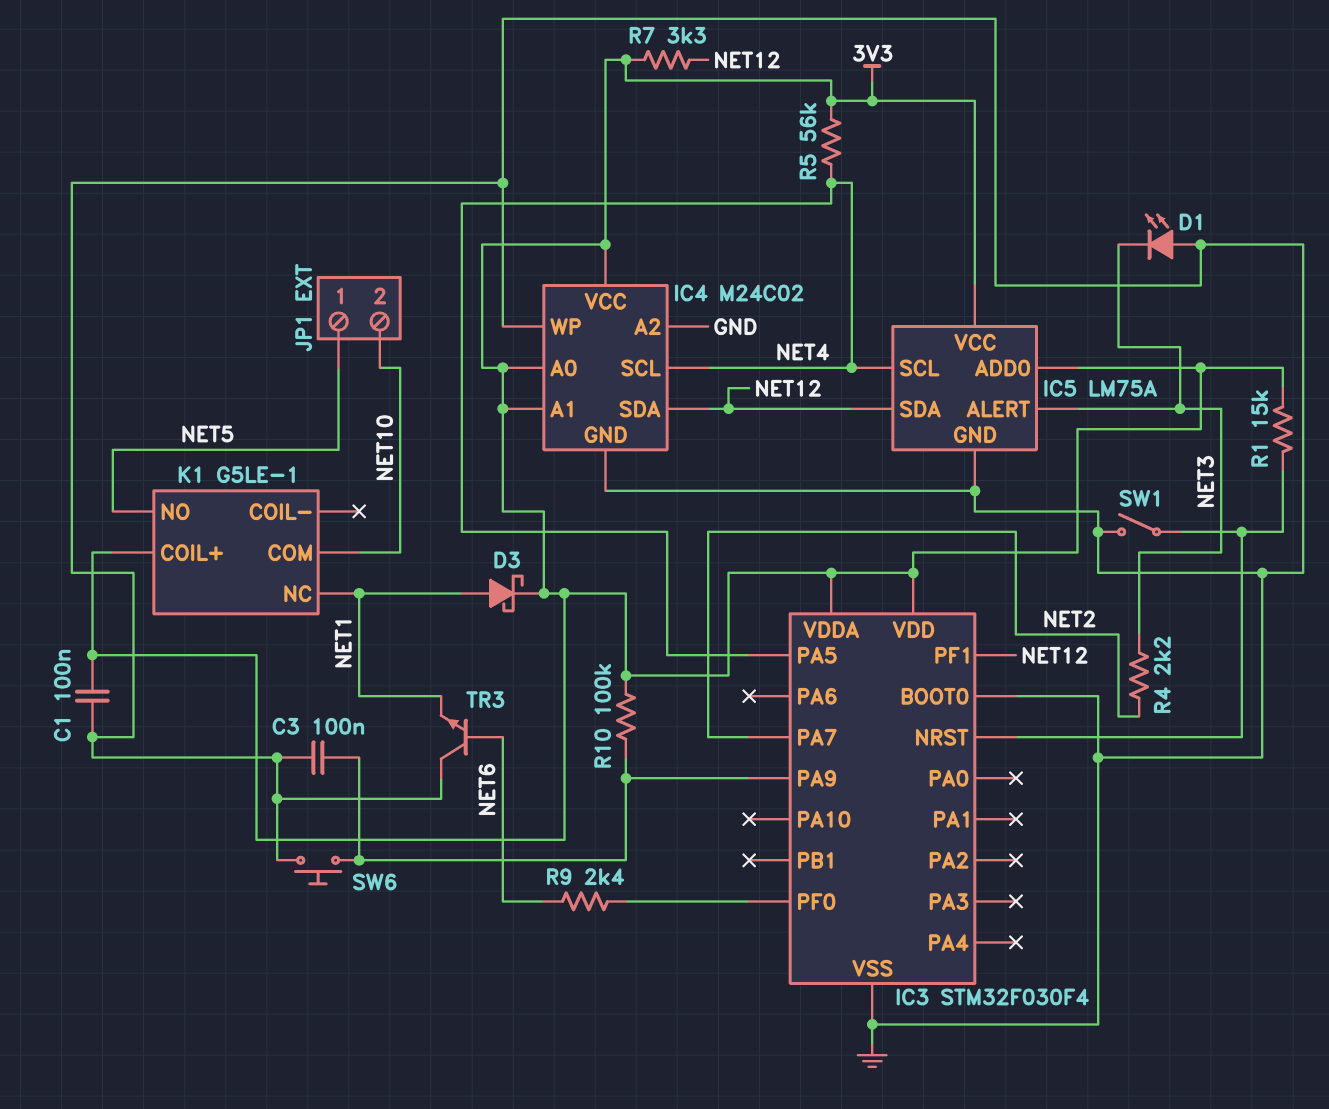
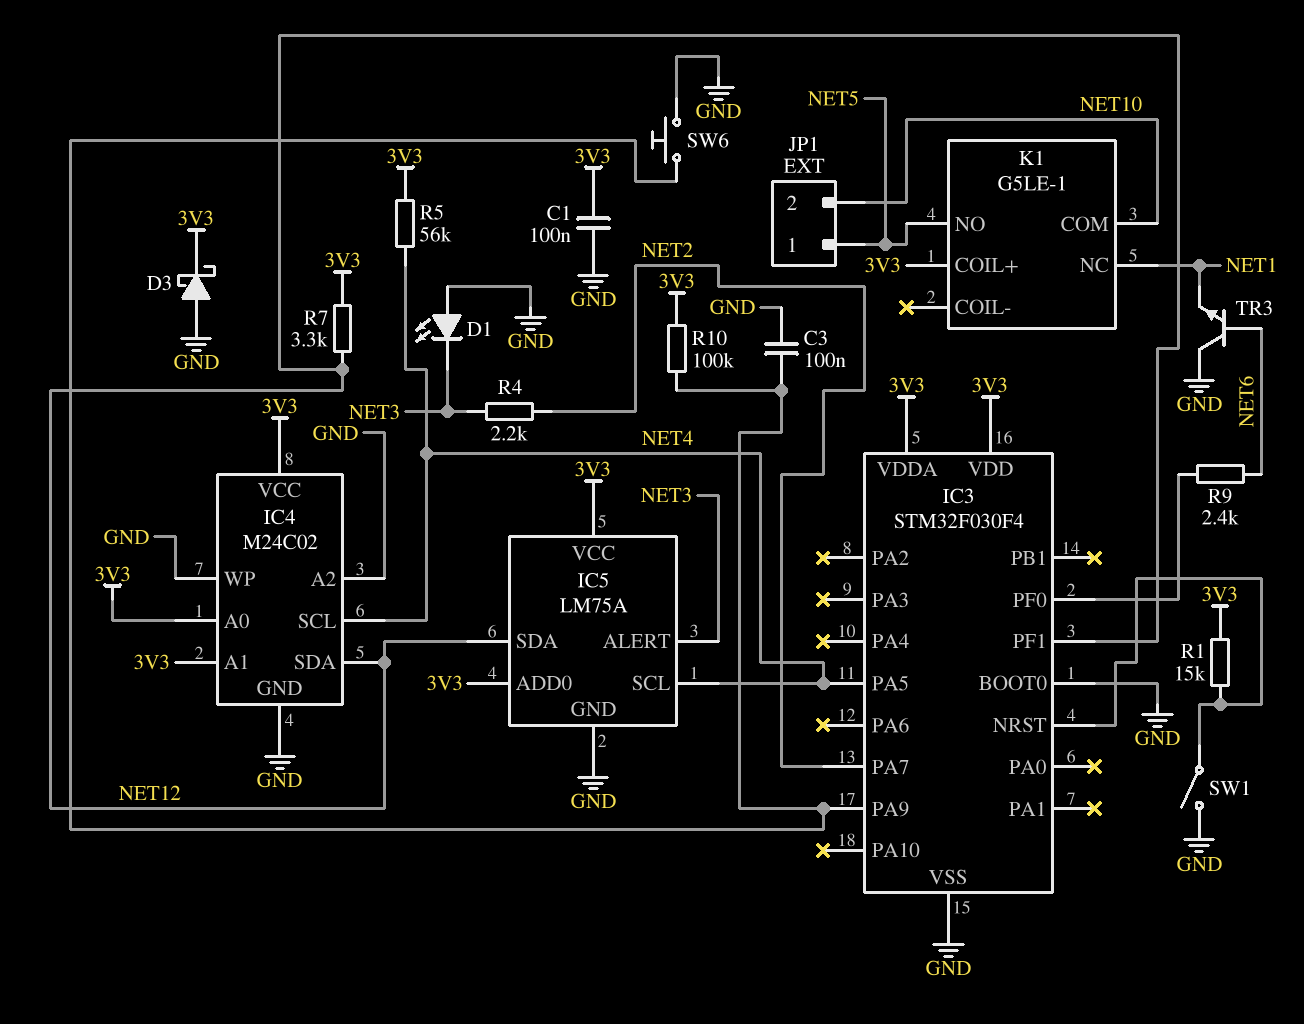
D3: schottky (A NET1, K 3V3) -> schottky (A GND, K 3V3)

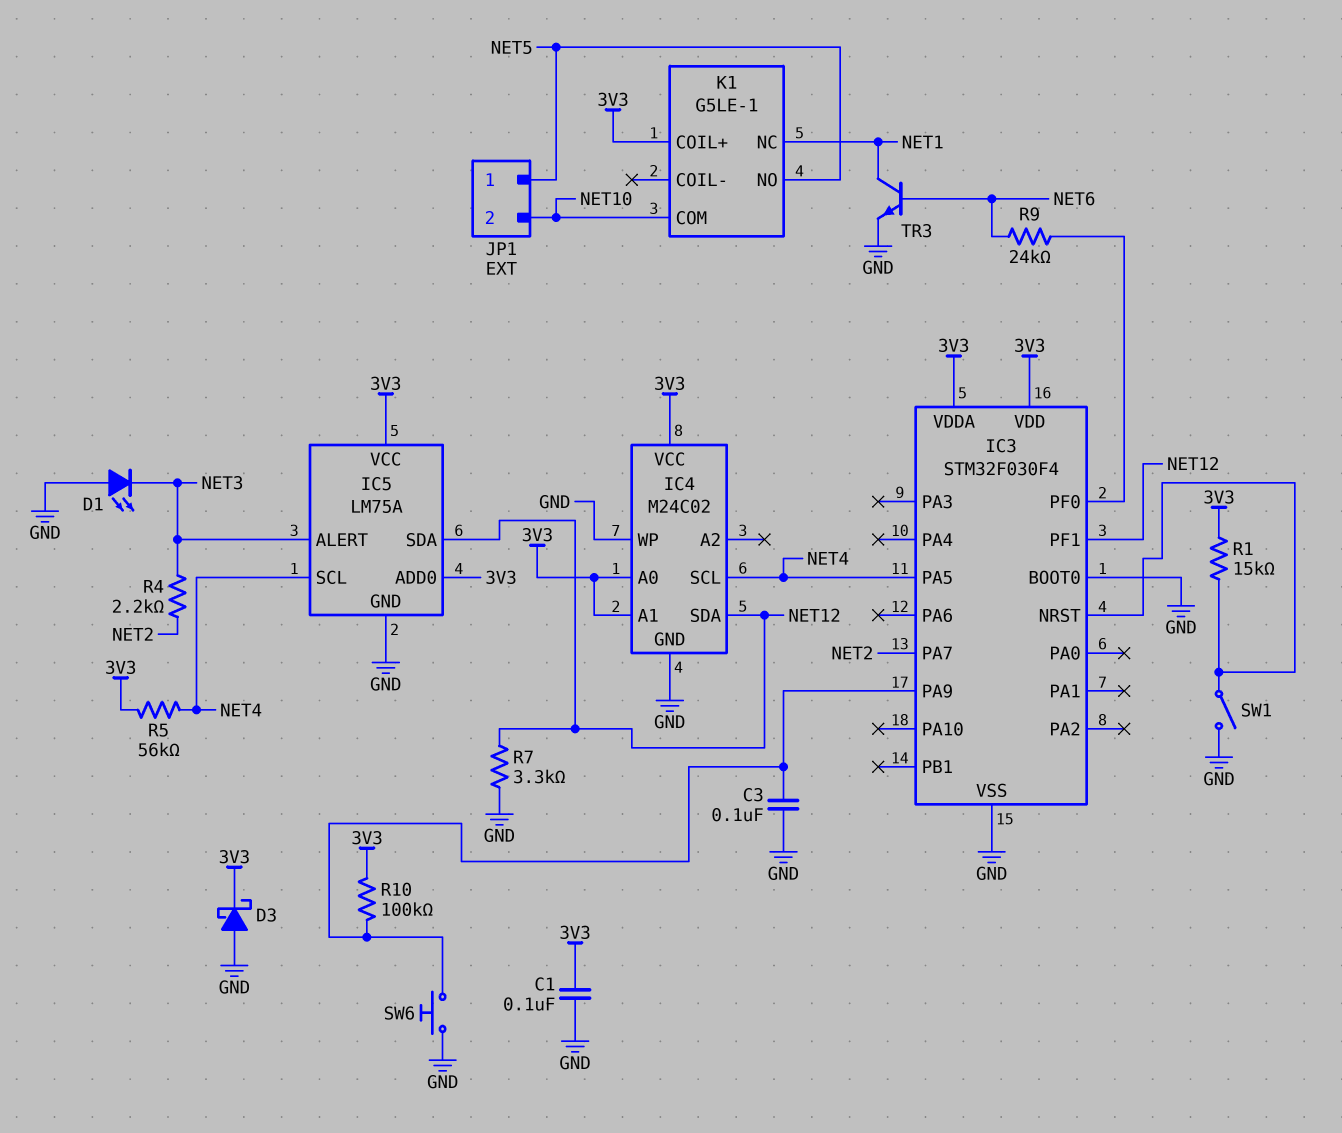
IC4 pin A2: GND -> none
R7: 3.3k (3V3, NET12) -> 3.3k (GND, NET12)
R9: 2.4k (IC3/PF0, NET6) -> 24k (IC3/PF0, NET6)
TR3: NPN (B NET6, C GND, E NET1) -> NPN (B NET6, C NET1, E GND)

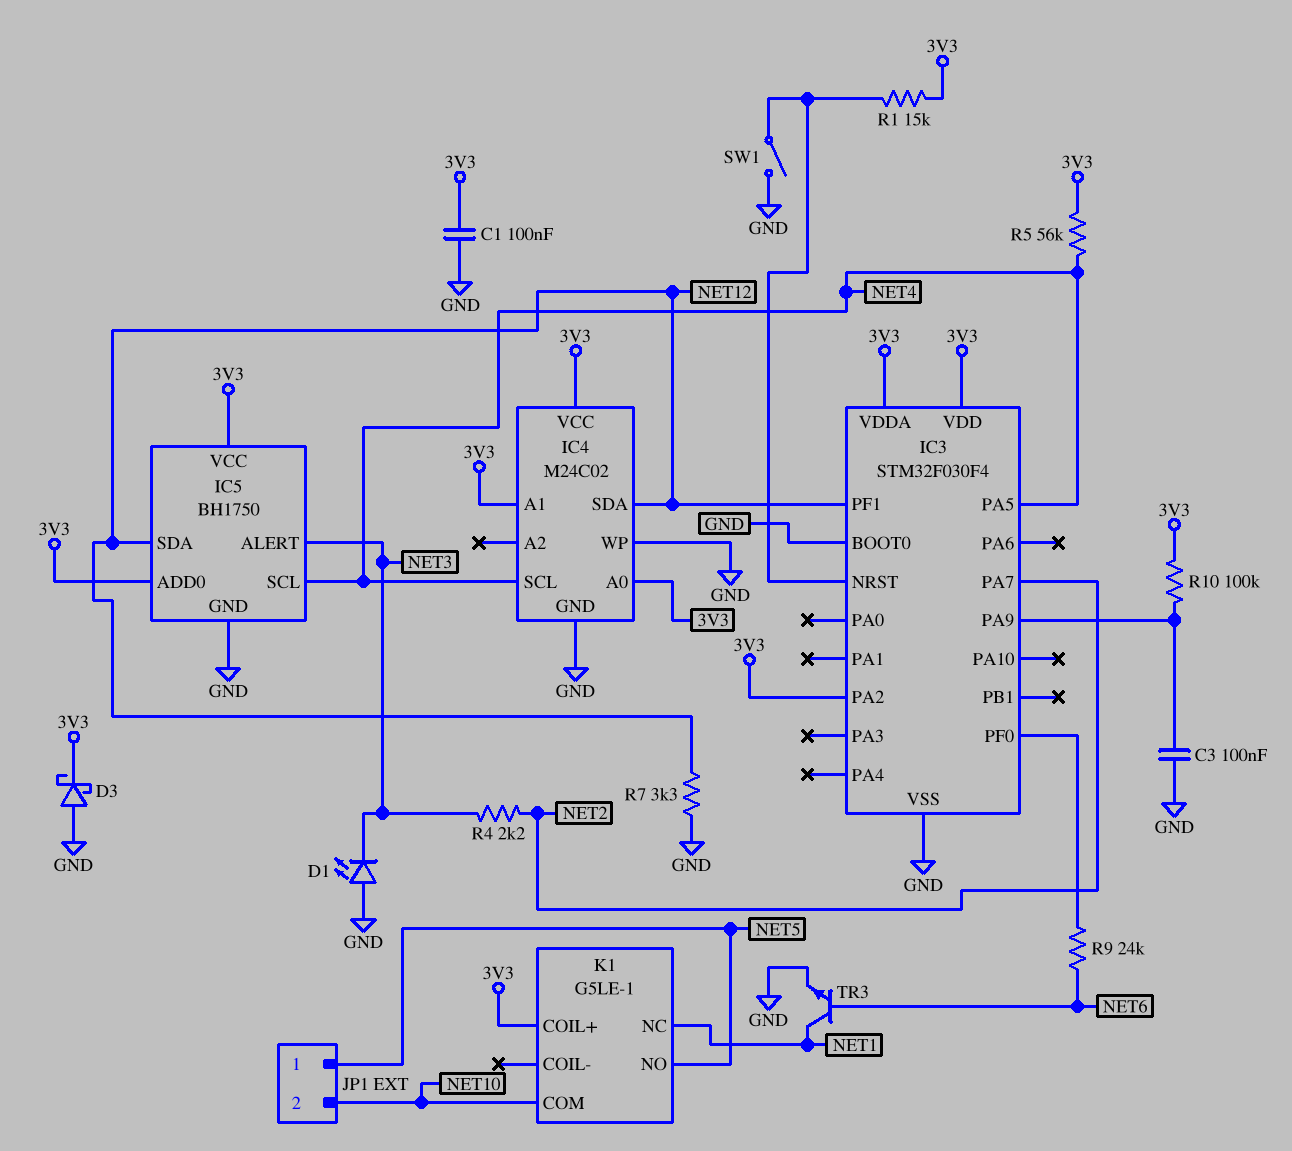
IC3 pin PA2: none -> 3V3
IC5: LM75A -> BH1750
SW6: button (GND, IC3/PA9) -> none

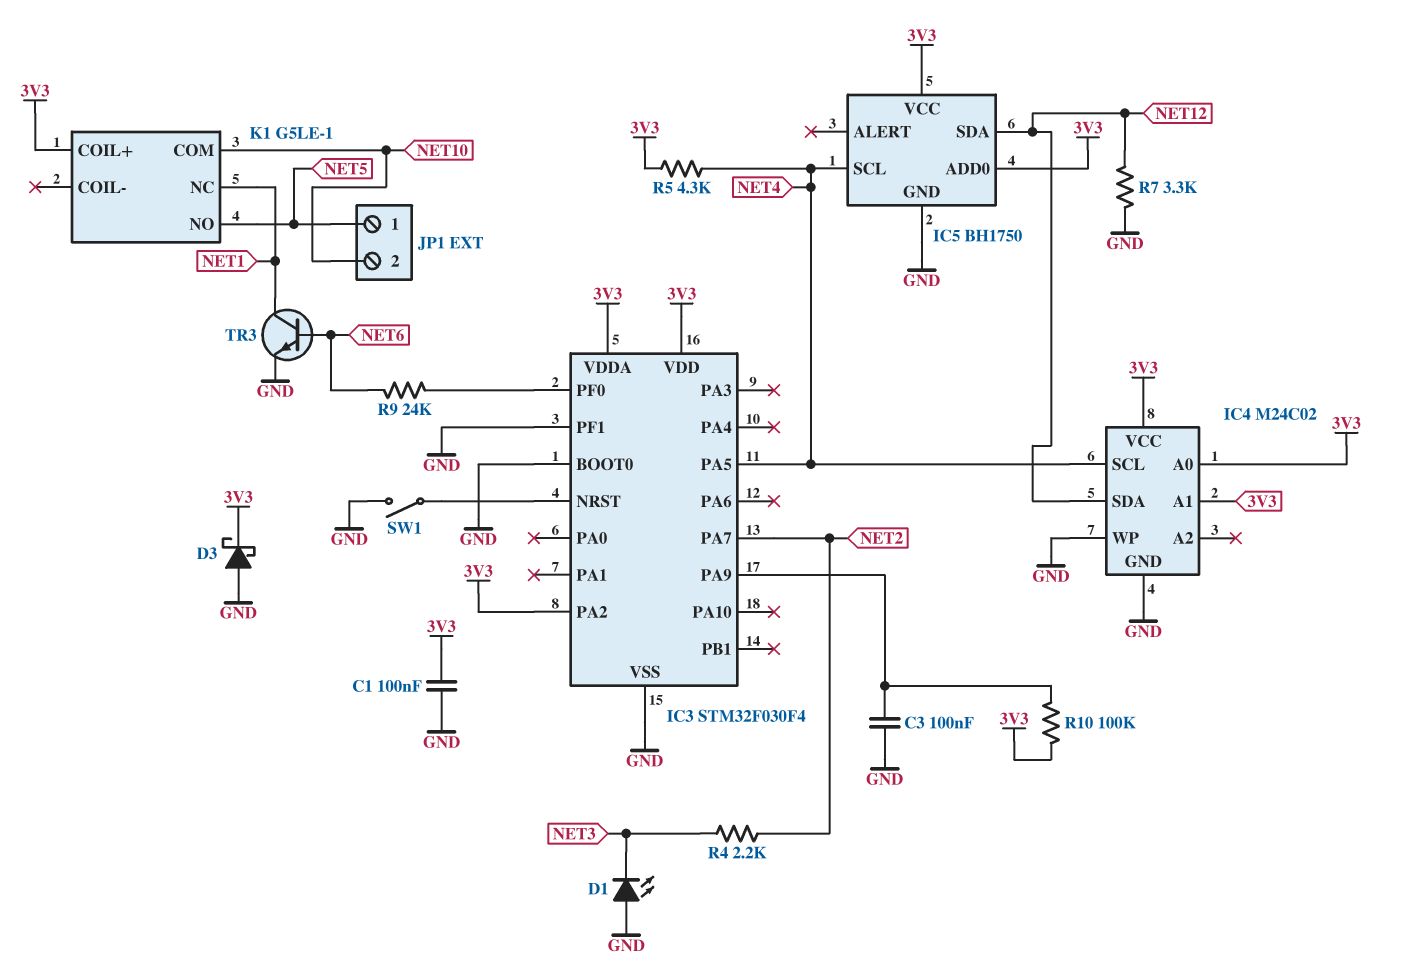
IC3 pin PF1: NET12 -> GND
IC5 pin ALERT: NET3 -> none
R1: 15k (3V3, IC3/NRST) -> none
R5: 56k (3V3, NET4) -> 4.3k (3V3, NET4)

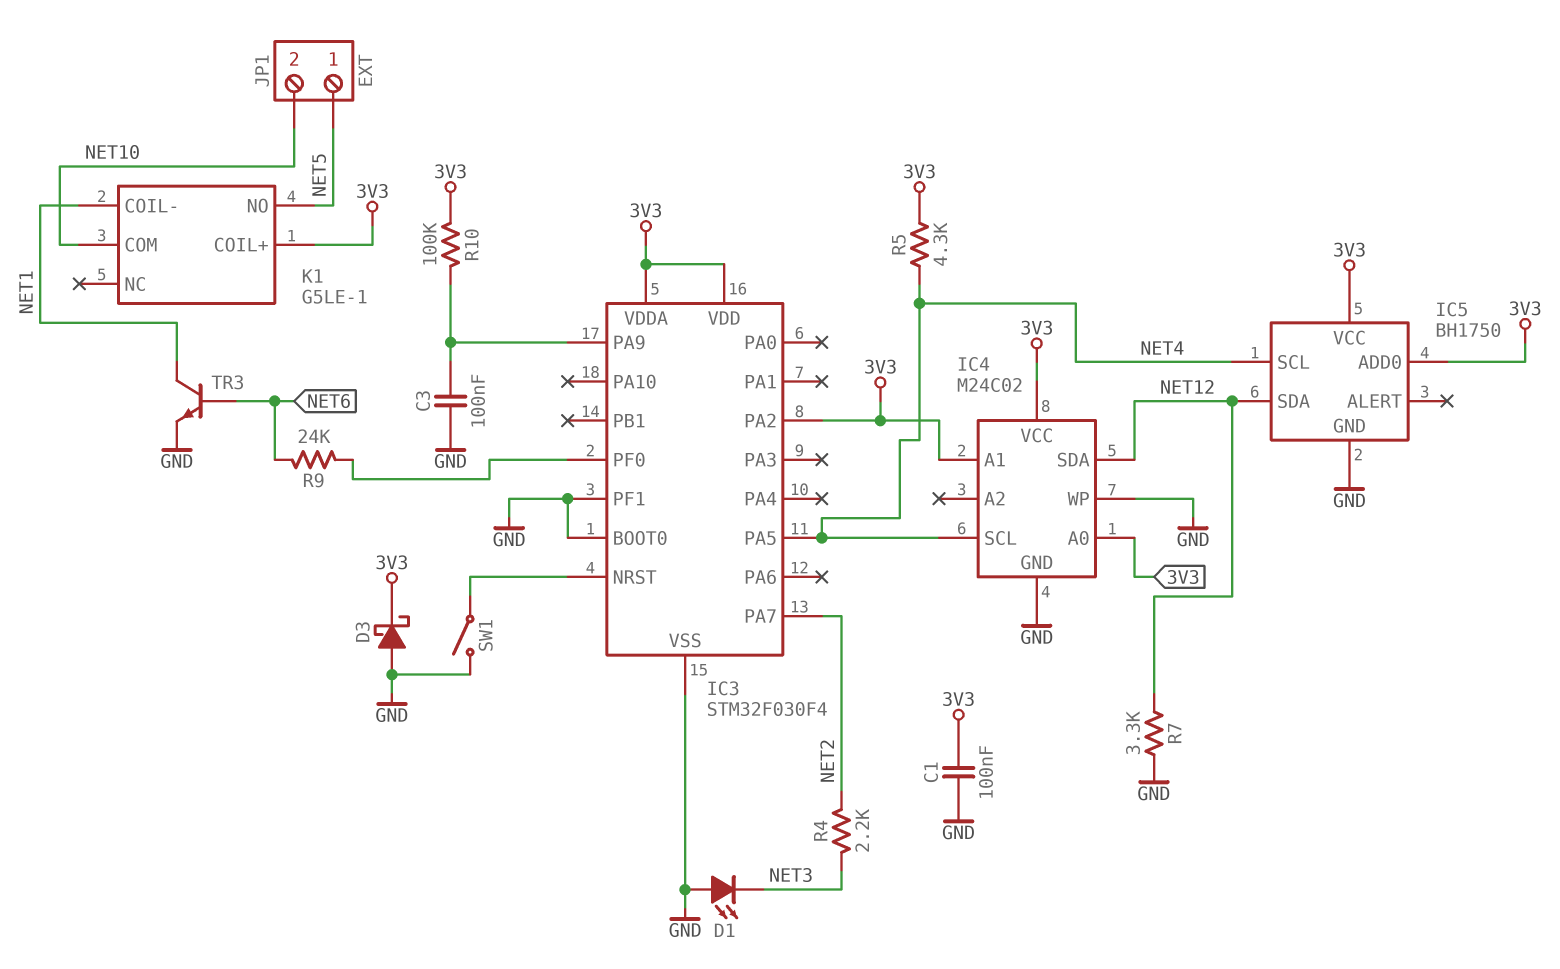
K1 pin COIL-: none -> NET1
K1 pin NC: NET1 -> none

